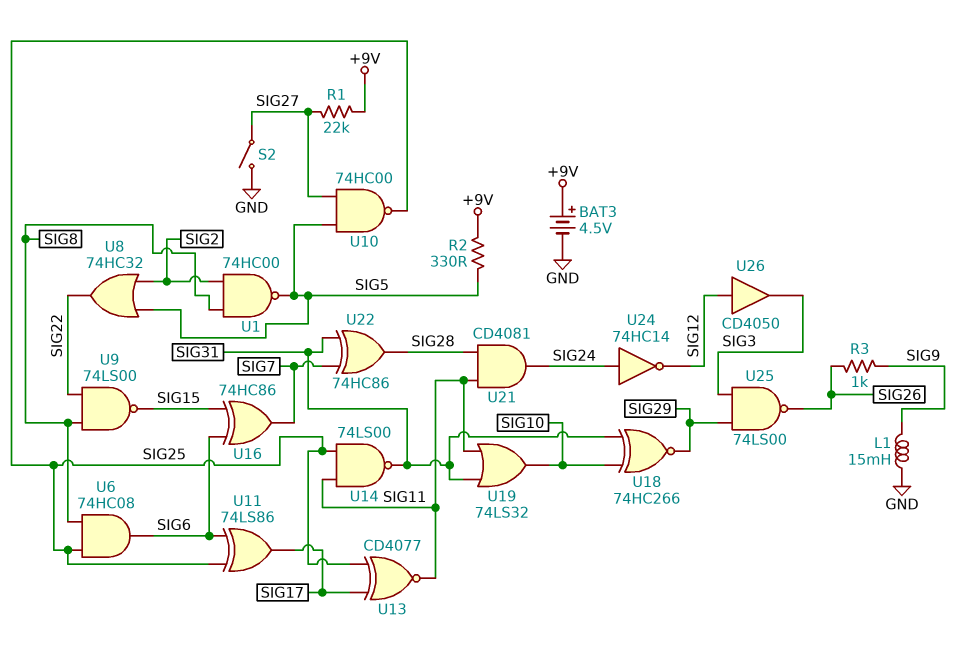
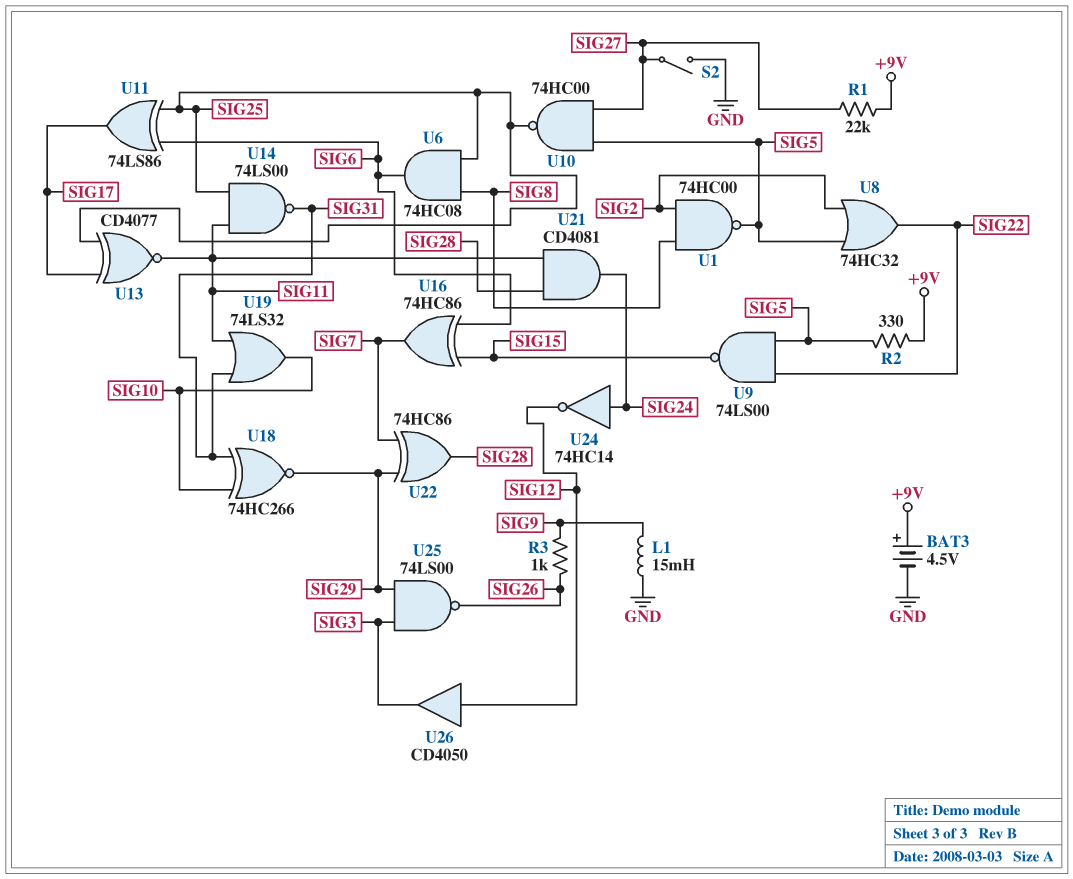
U9: NAND 74LS00 (in SIG8, in SIG22, out SIG15) -> NAND 74LS00 (in SIG5, in SIG22, out SIG15)
U22: XOR 74HC86 (in SIG7, in SIG31, out SIG28) -> XOR 74HC86 (in SIG7, in SIG29, out SIG28)

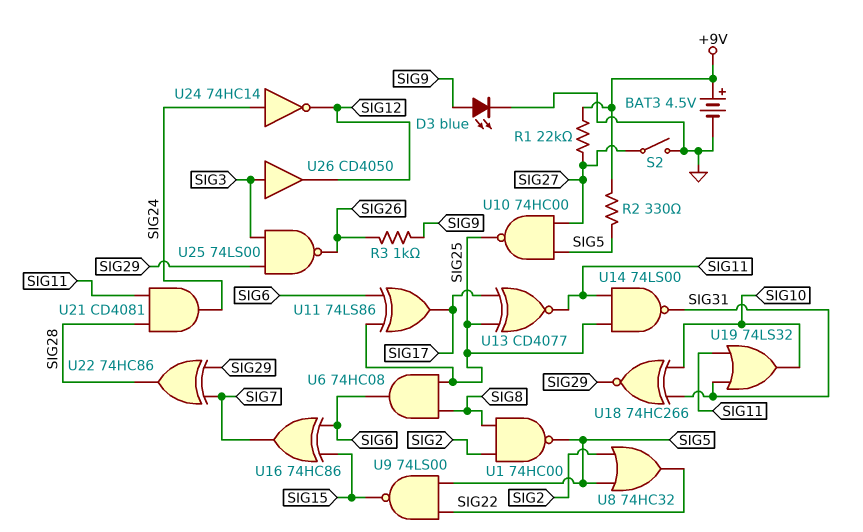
D3: none -> LED blue (A SIG9, K GND)
L1: 15mH (GND, SIG9) -> none
U26: buffer CD4050 (in SIG12, out SIG3) -> buffer CD4050 (in SIG3, out SIG12)

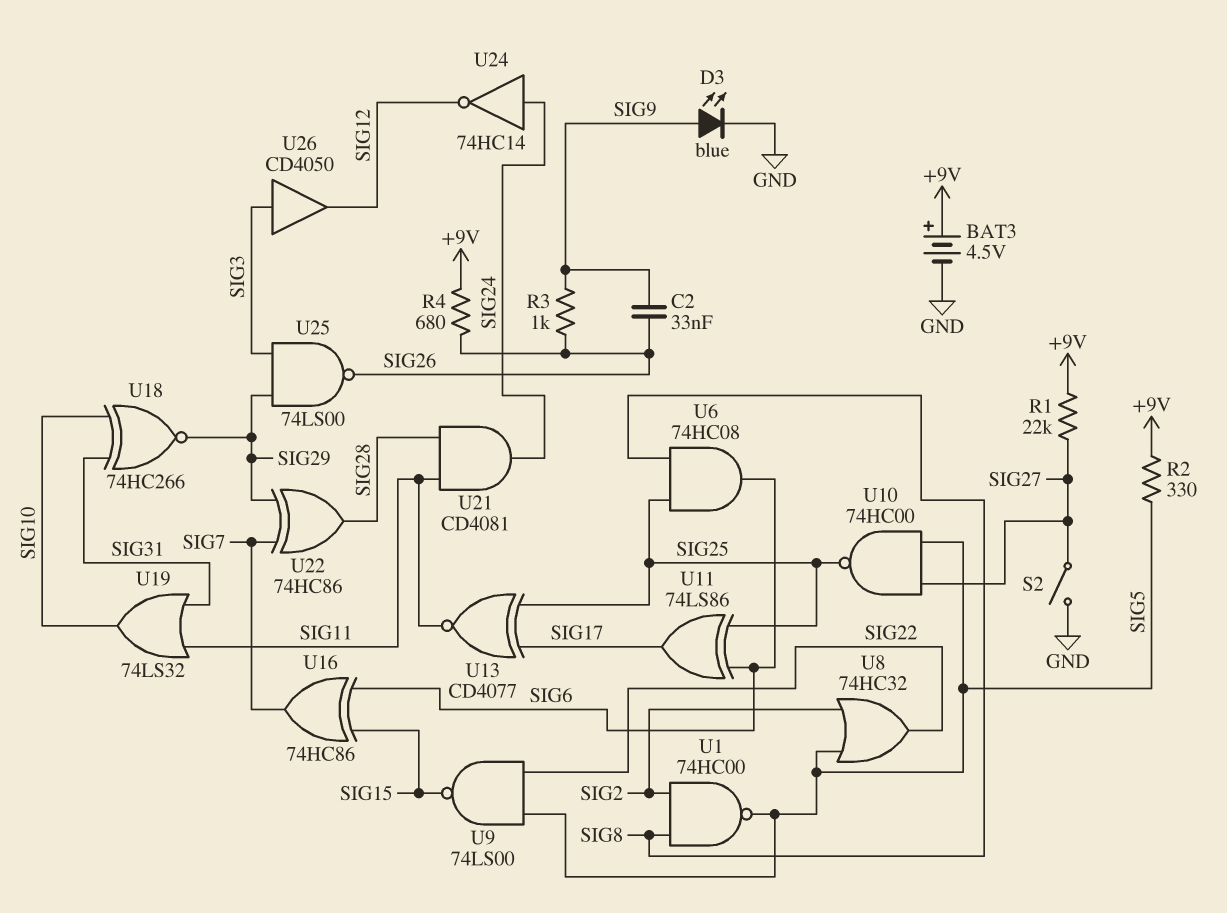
C2: none -> 33nF (SIG9, SIG26)
R4: none -> 680 (+9V, SIG26)
U14: NAND 74LS00 (in SIG11, in SIG25, out SIG31) -> none

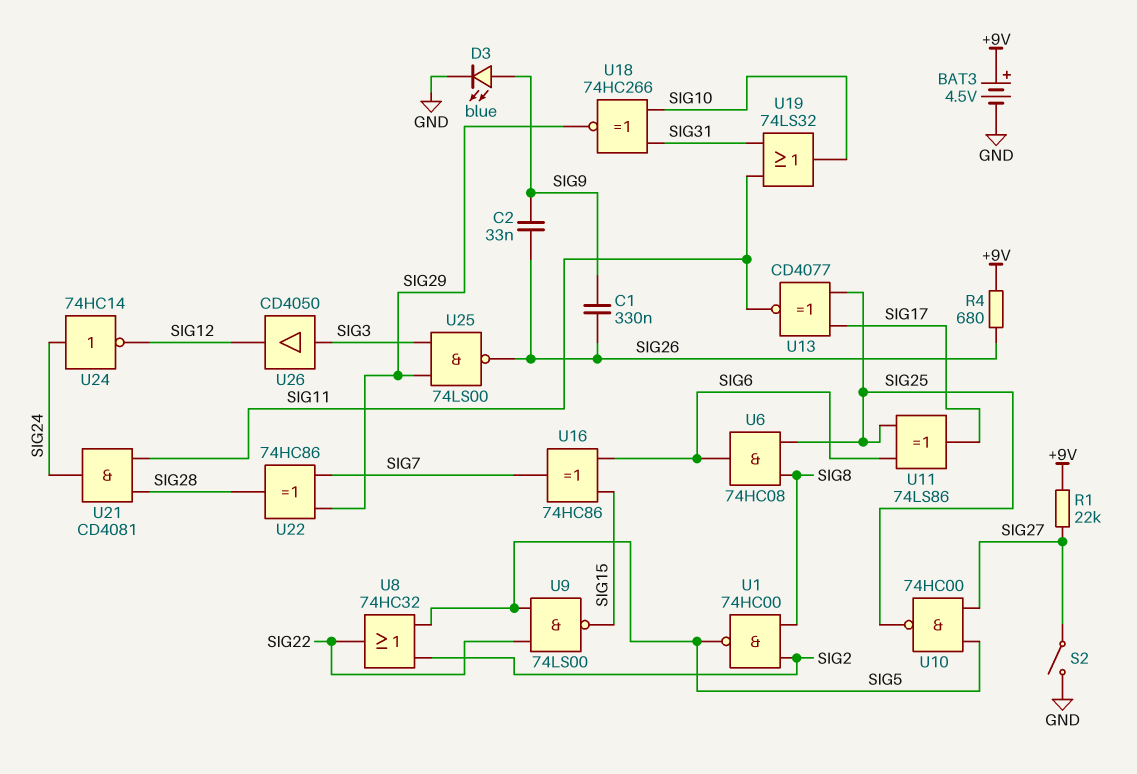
C1: none -> 330nF (SIG9, SIG26)
R2: 330 (+9V, SIG5) -> none
R3: 1k (SIG9, SIG26) -> none

